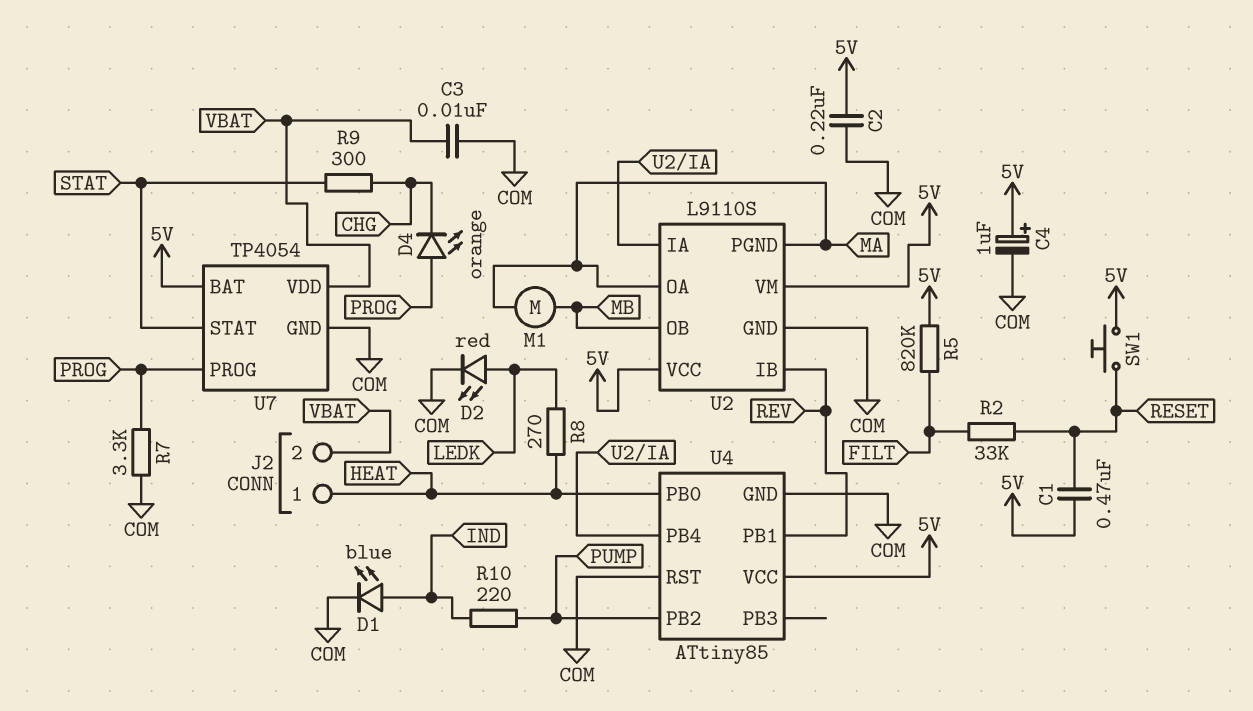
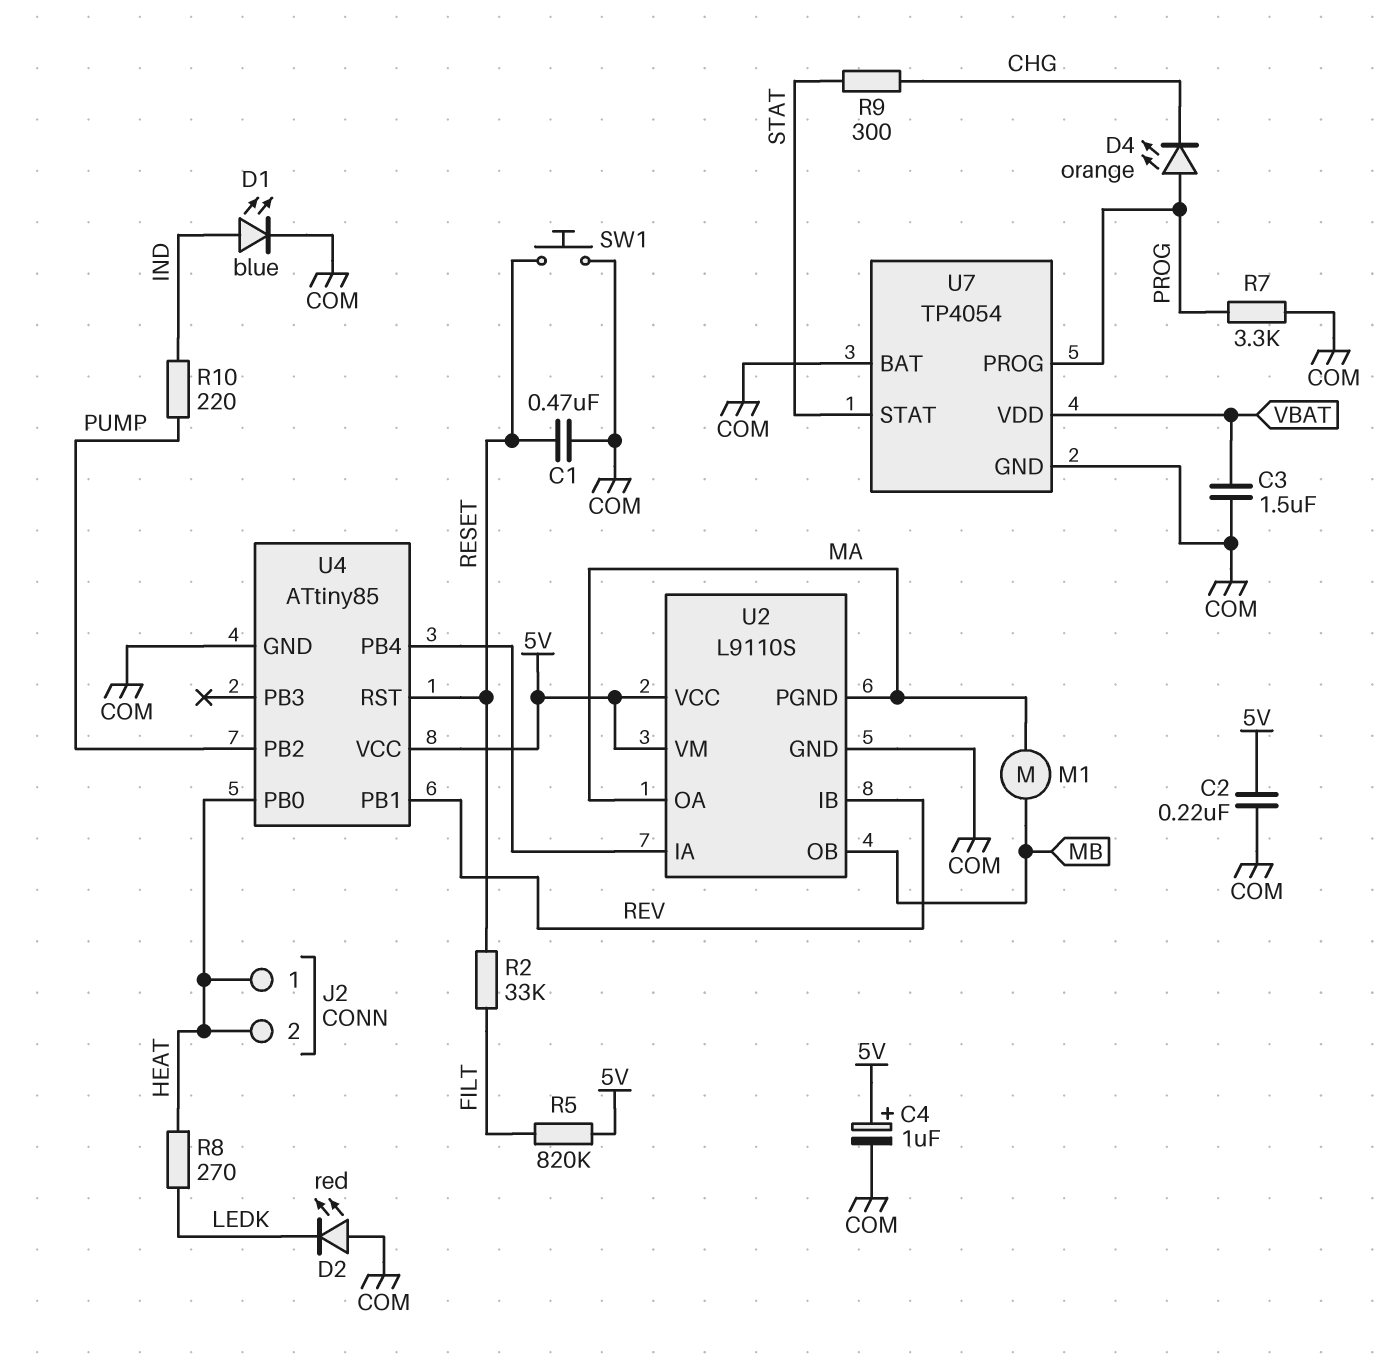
C1: 470nF (5V, RESET) -> 470nF (COM, RESET)
C3: 10nF (COM, VBAT) -> 1.5uF (COM, VBAT)
D2: LED red (A LEDK, K COM) -> LED red (A COM, K LEDK)
J2 pin 2: VBAT -> HEAT
SW1: button (5V, RESET) -> button (COM, RESET)
U4 pin RST: COM -> RESET
U7 pin BAT: 5V -> COM

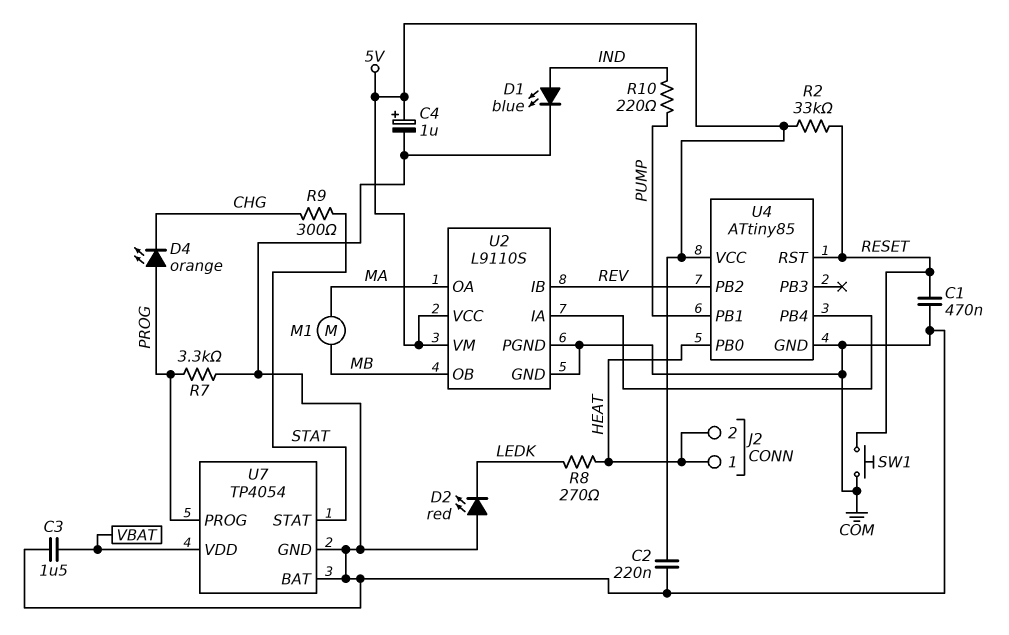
R2: 33k (FILT, RESET) -> 33k (5V, RESET)
R5: 820k (5V, FILT) -> none
U2 pin PGND: MA -> COM
U4 pin PB1: REV -> PUMP
U4 pin PB2: PUMP -> REV

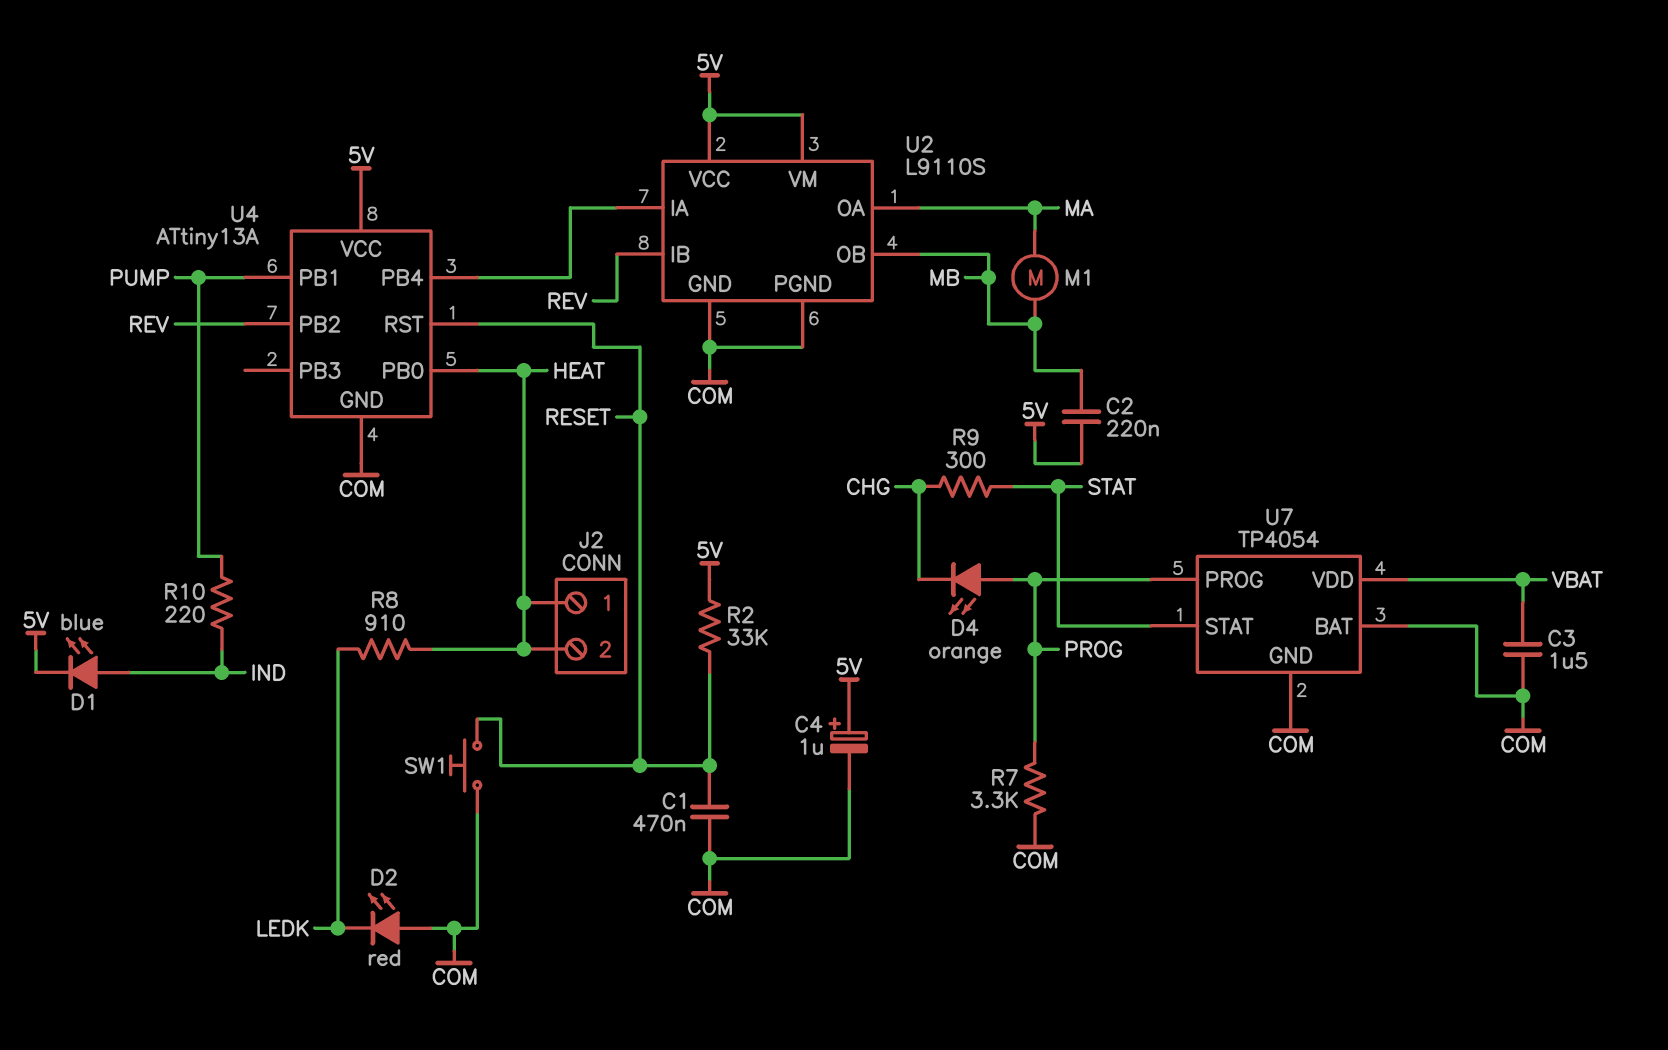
C2: 220nF (5V, COM) -> 220nF (5V, MB)
D1: LED blue (A IND, K COM) -> LED blue (A IND, K 5V)
R8: 270 (HEAT, LEDK) -> 910 (HEAT, LEDK)
U4: ATtiny85 -> ATtiny13A

